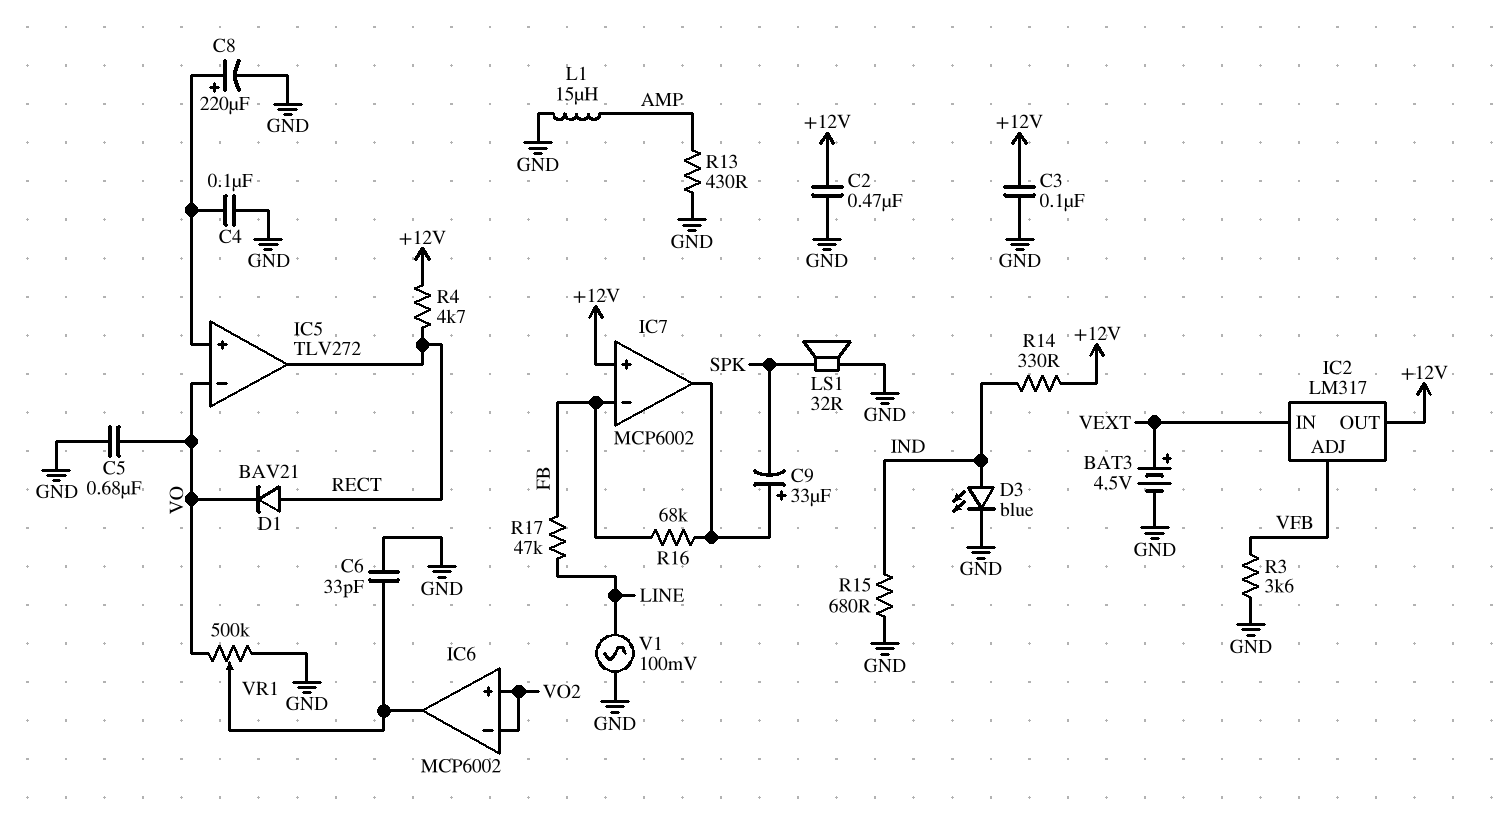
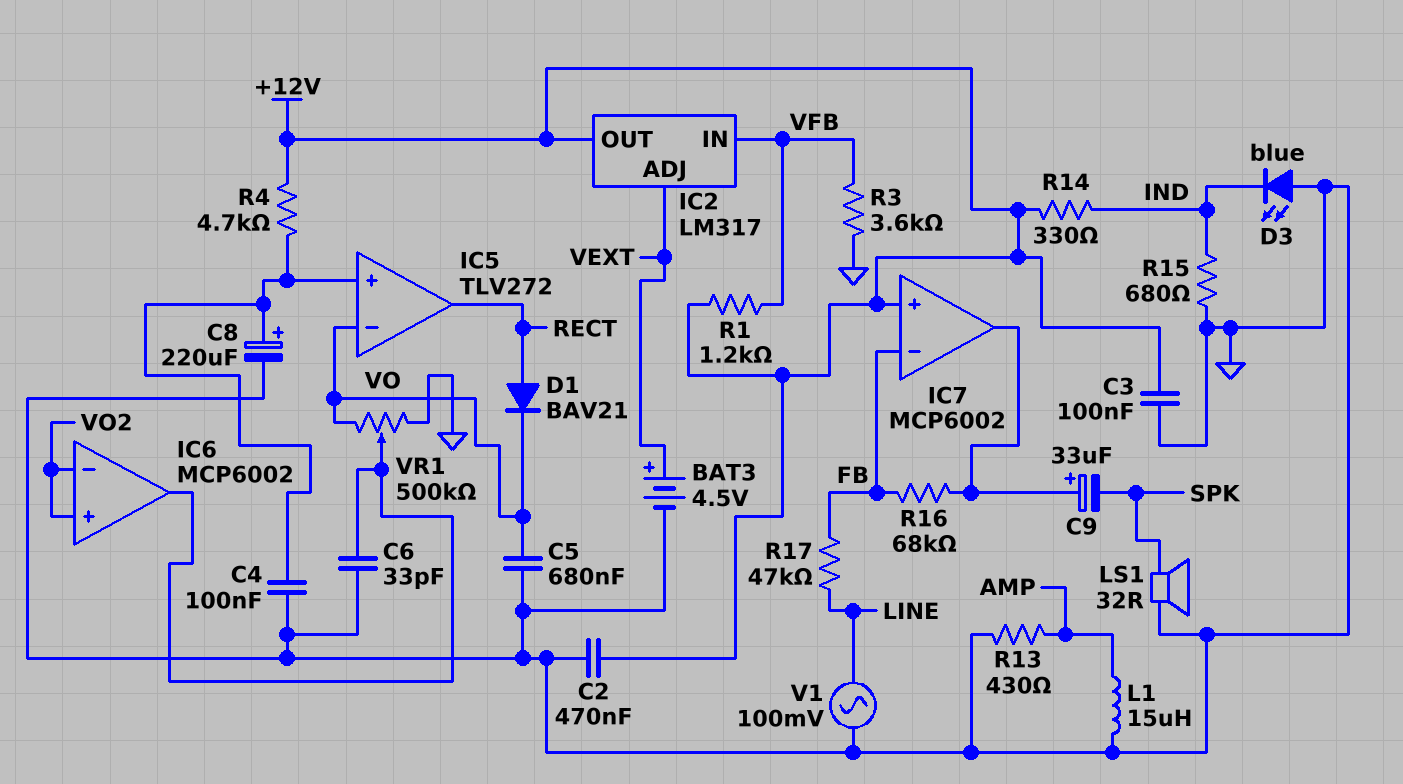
D3: LED blue (A IND, K GND) -> LED blue (A GND, K IND)
IC2 pin ADJ: VFB -> VEXT
IC2 pin IN: VEXT -> VFB
R1: none -> 1.2k (+12V, VFB)
R4: 4.7k (+12V, RECT) -> 4.7k (+12V, IC5/in+)

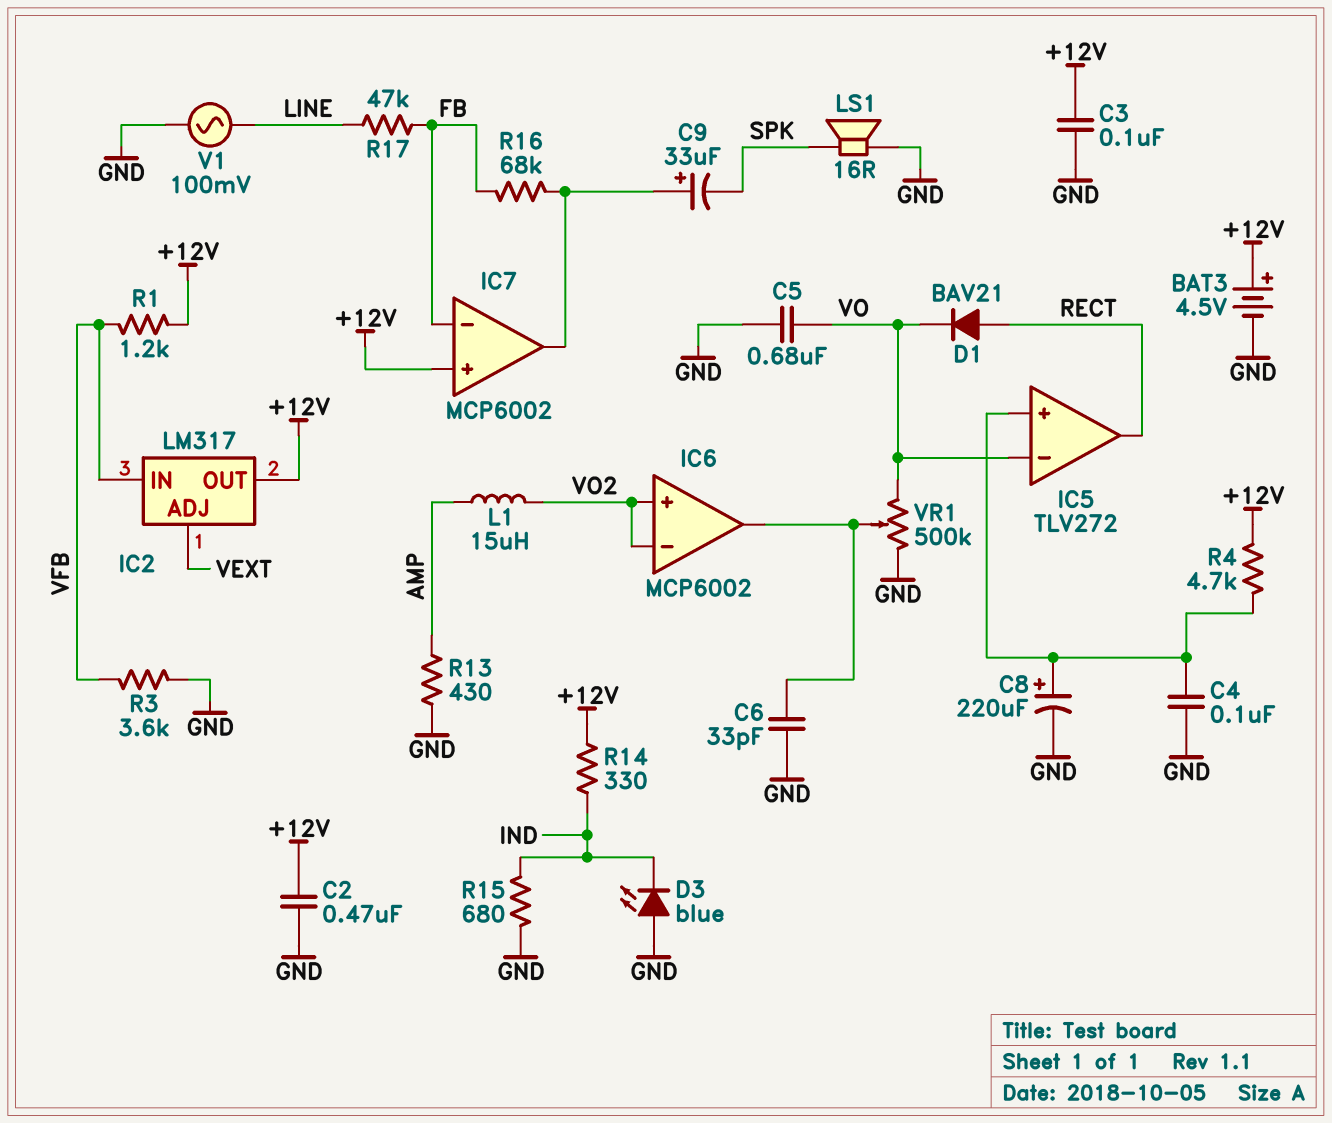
BAT3: 4.5V (plus VEXT, minus GND) -> 4.5V (plus +12V, minus GND)
L1: 15uH (AMP, GND) -> 15uH (AMP, VO2)
LS1: speaker 32R (GND, SPK) -> speaker 16R (GND, SPK)

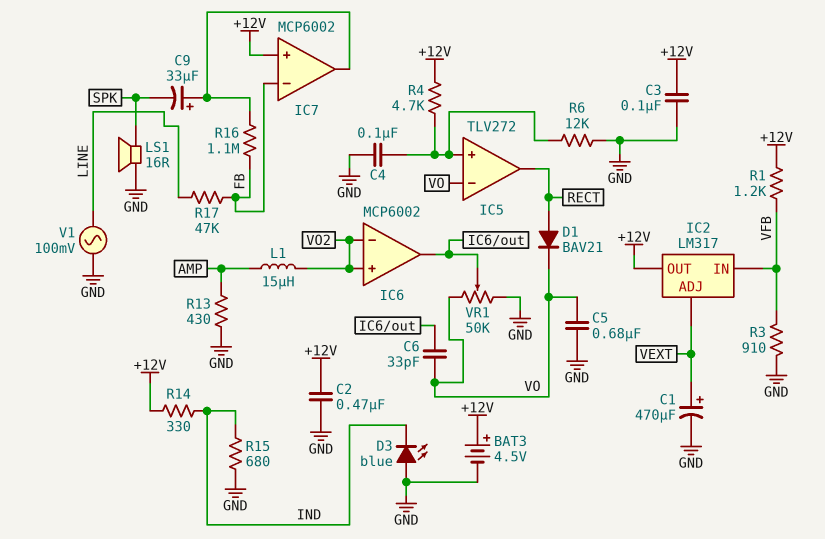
C1: none -> 470uF (plus VEXT, minus GND)
C6: 33pF (GND, IC6/out) -> 33pF (IC6/out, VO)
C8: 220uF (plus IC5/in+, minus GND) -> none
R3: 3.6k (GND, VFB) -> 910 (GND, VFB)
R6: none -> 12k (GND, IC5/in+)
R16: 68k (FB, IC7/out) -> 1.1M (FB, IC7/out)
VR1: 500k (GND, VO, wiper IC6/out) -> 50k (GND, VO, wiper IC6/out)

